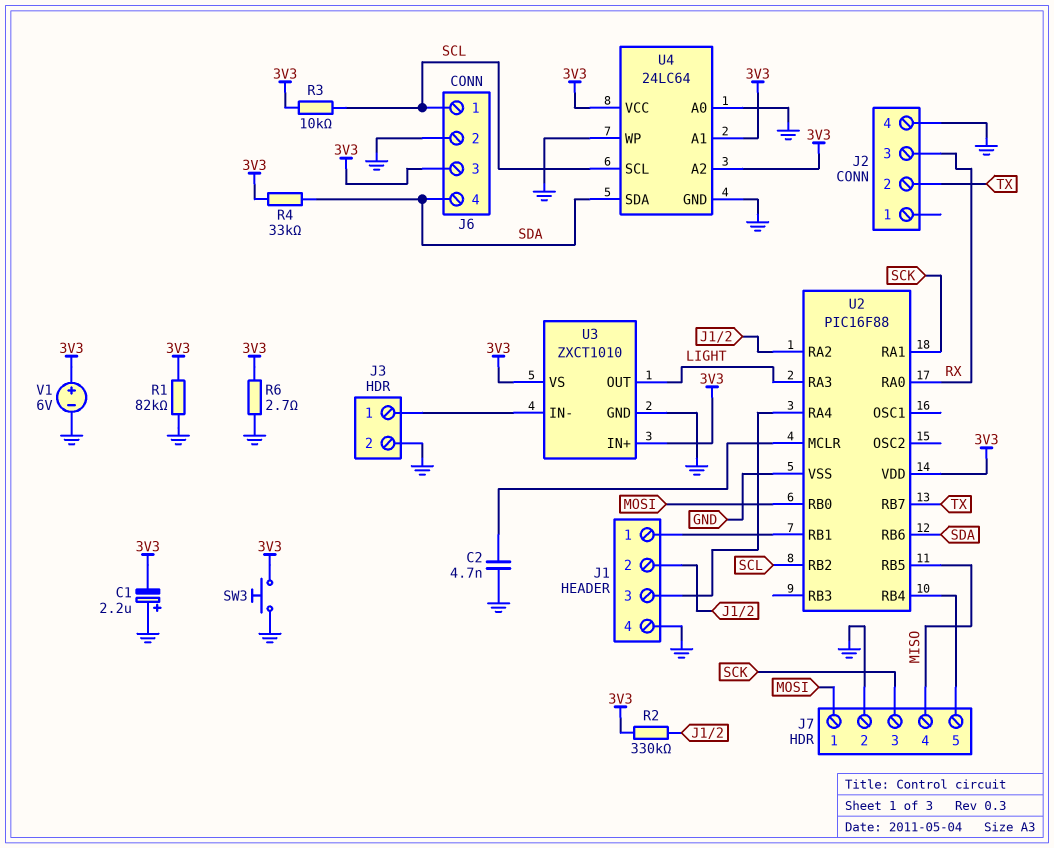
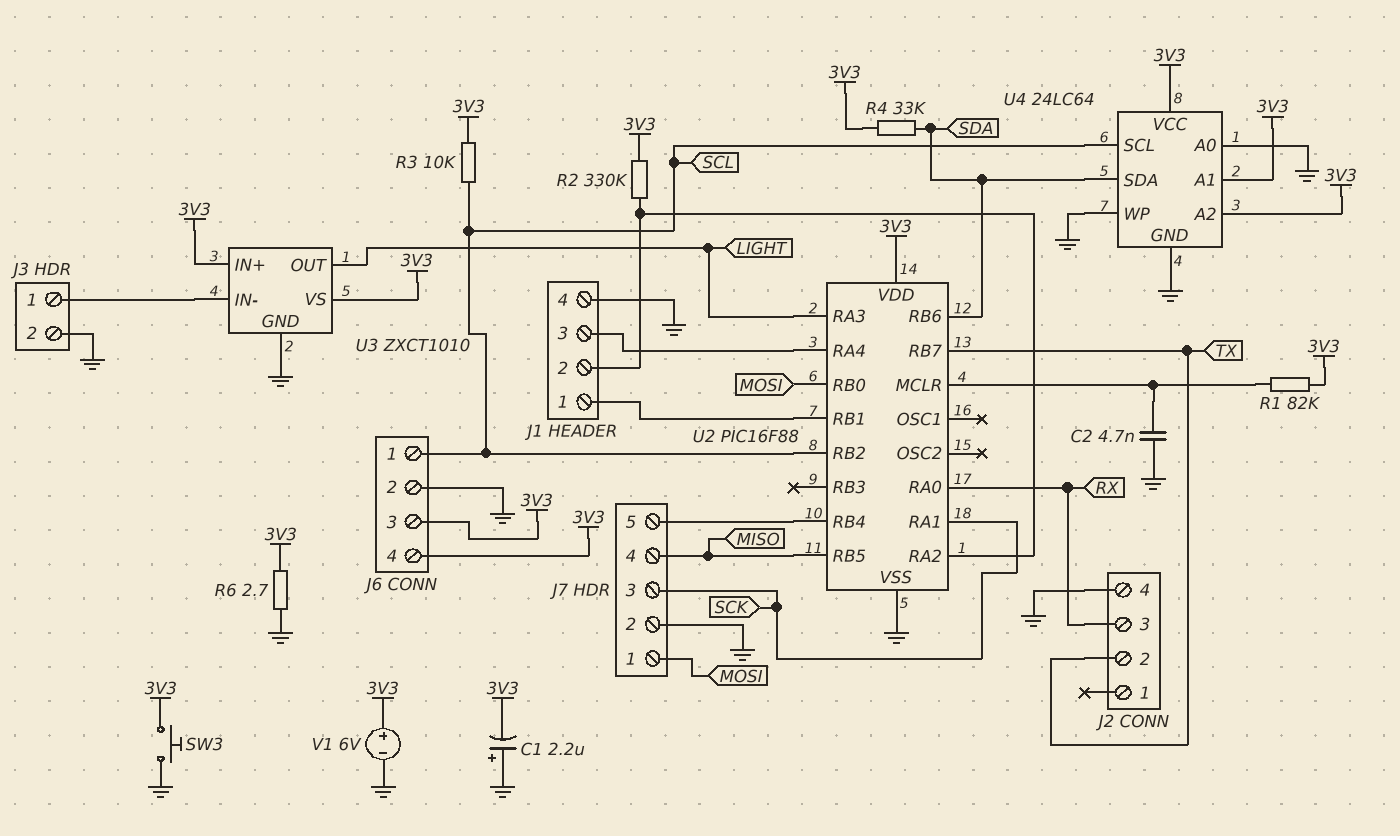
J6 pin 4: SDA -> 3V3
R1: 82k (3V3, GND) -> 82k (3V3, U2/MCLR)

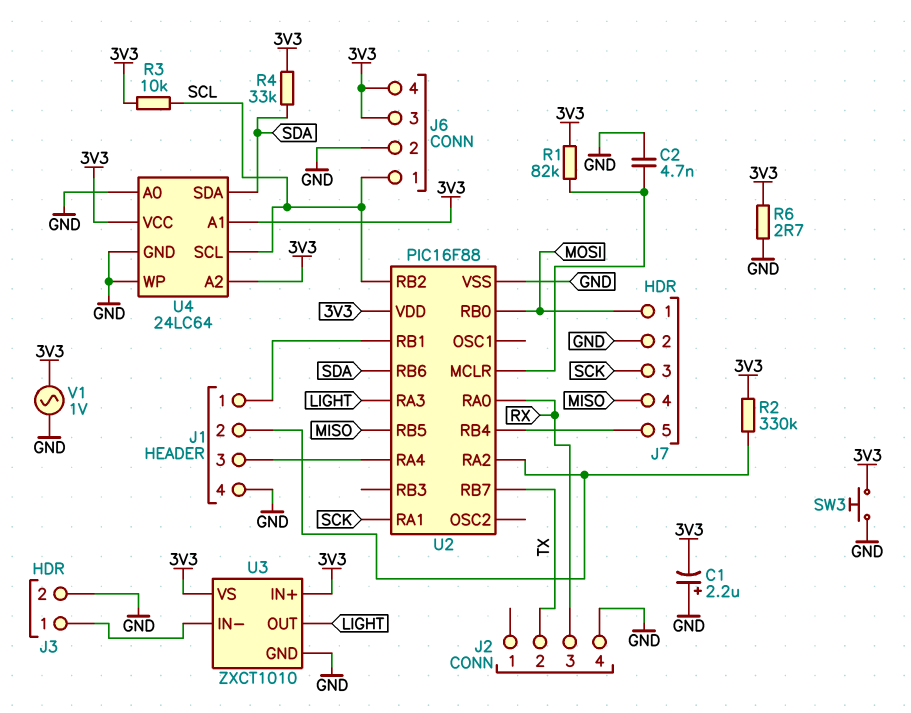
V1: 6V (plus 3V3, minus GND) -> AC 1V (3V3, GND)

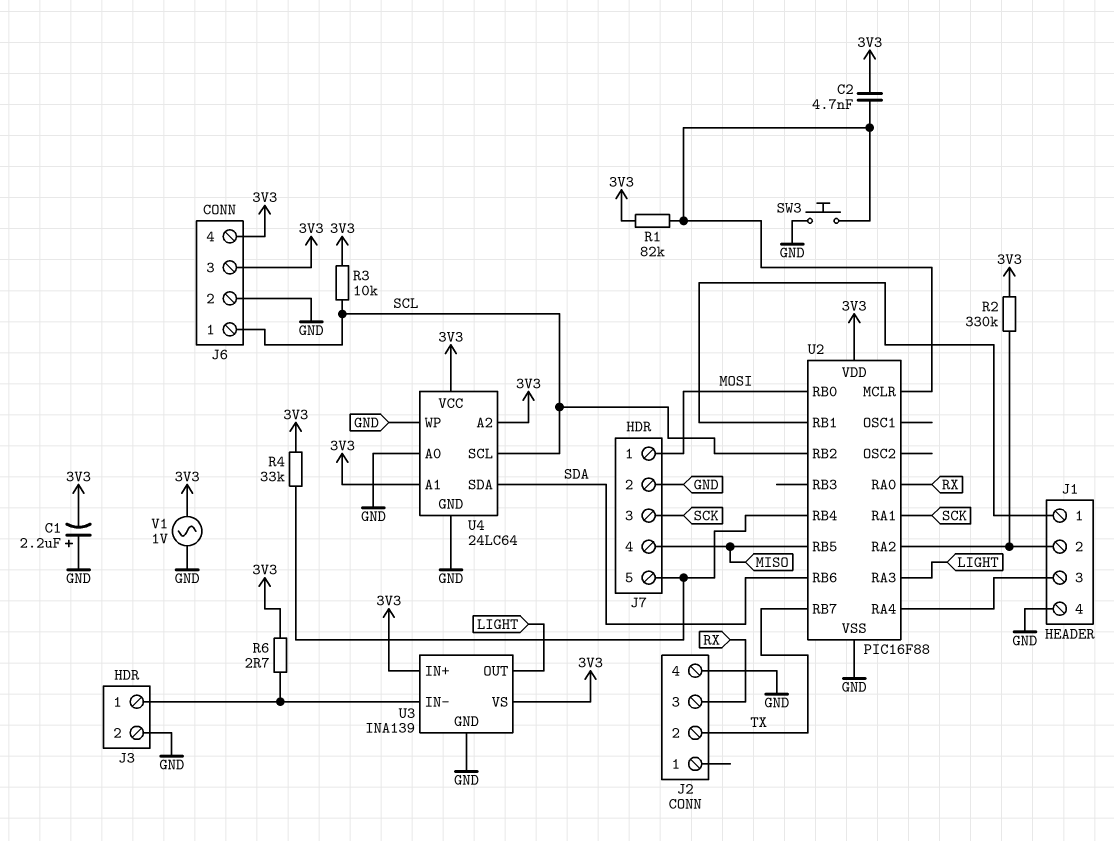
C2: 4.7nF (GND, U2/MCLR) -> 4.7nF (3V3, U2/MCLR)
R4: 33k (3V3, SDA) -> 33k (3V3, J7/5)
R6: 2.7 (3V3, GND) -> 2.7 (3V3, J3/1)
SW3: button (3V3, GND) -> button (GND, U2/MCLR)
U3: ZXCT1010 -> INA139

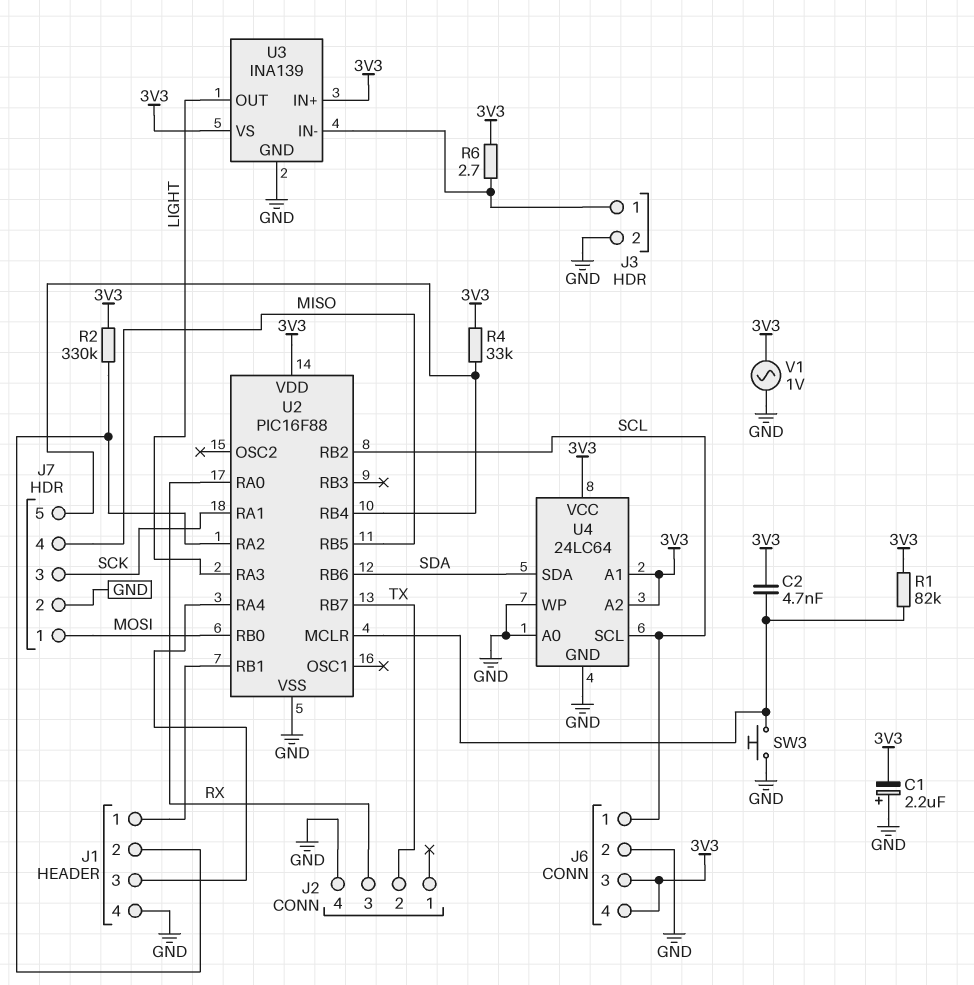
R3: 10k (3V3, SCL) -> none

